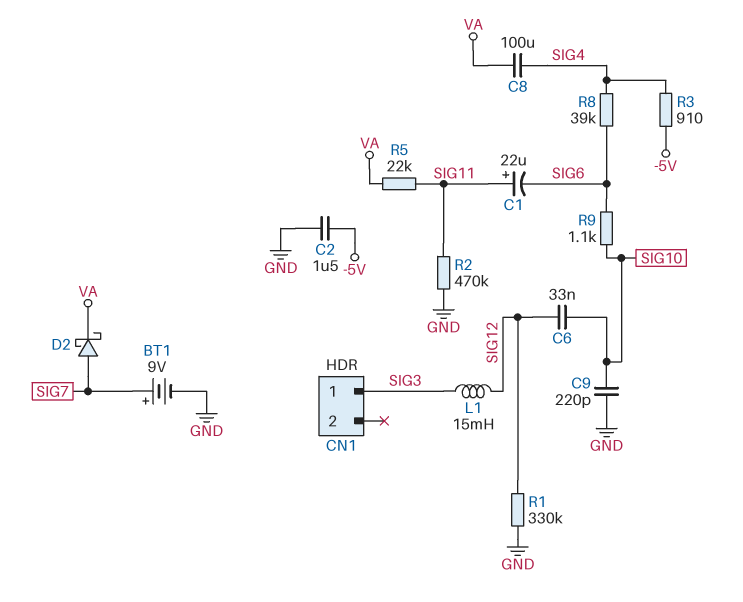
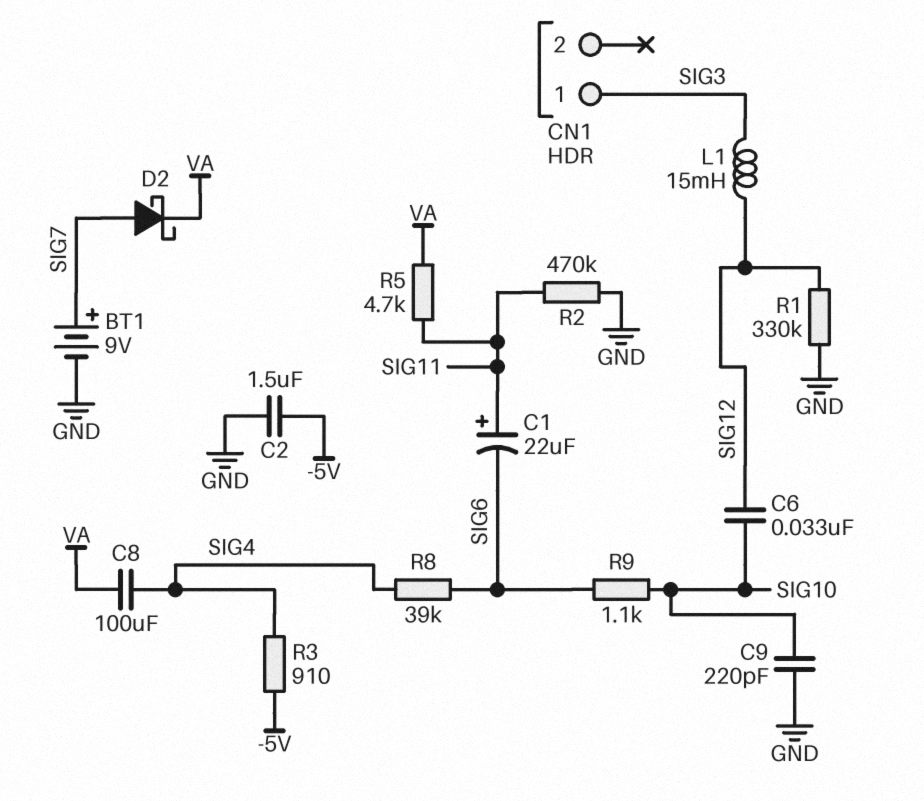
R5: 22k (SIG11, VA) -> 4.7k (SIG11, VA)

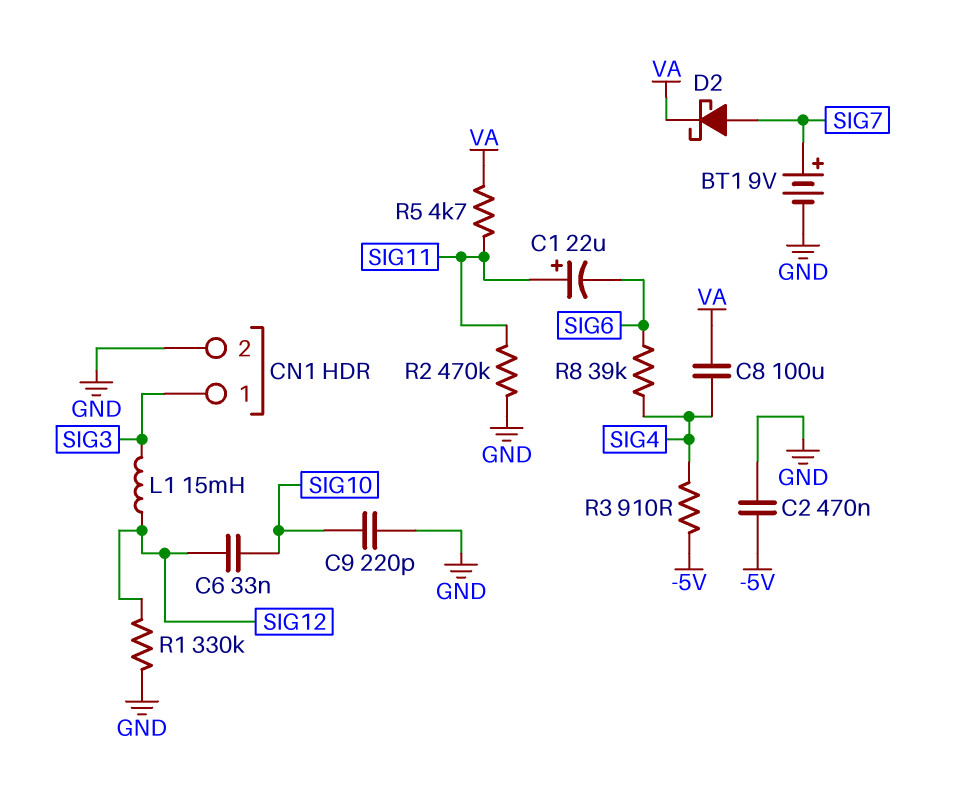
C2: 1.5uF (-5V, GND) -> 470nF (-5V, GND)
CN1 pin 2: none -> GND
R9: 1.1k (SIG6, SIG10) -> none

